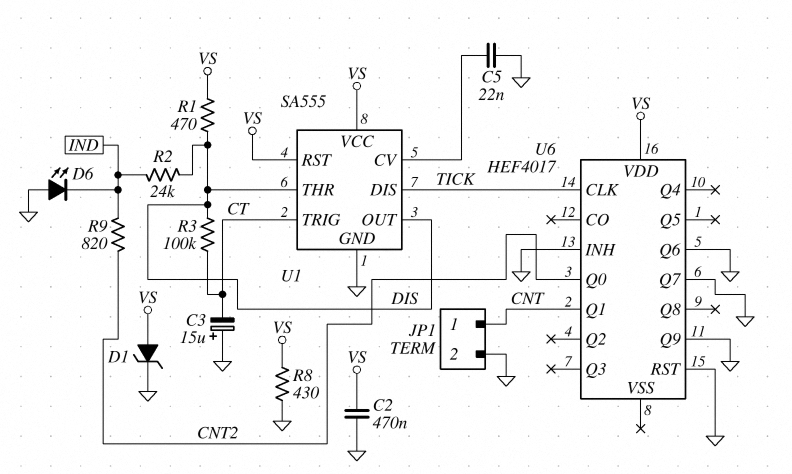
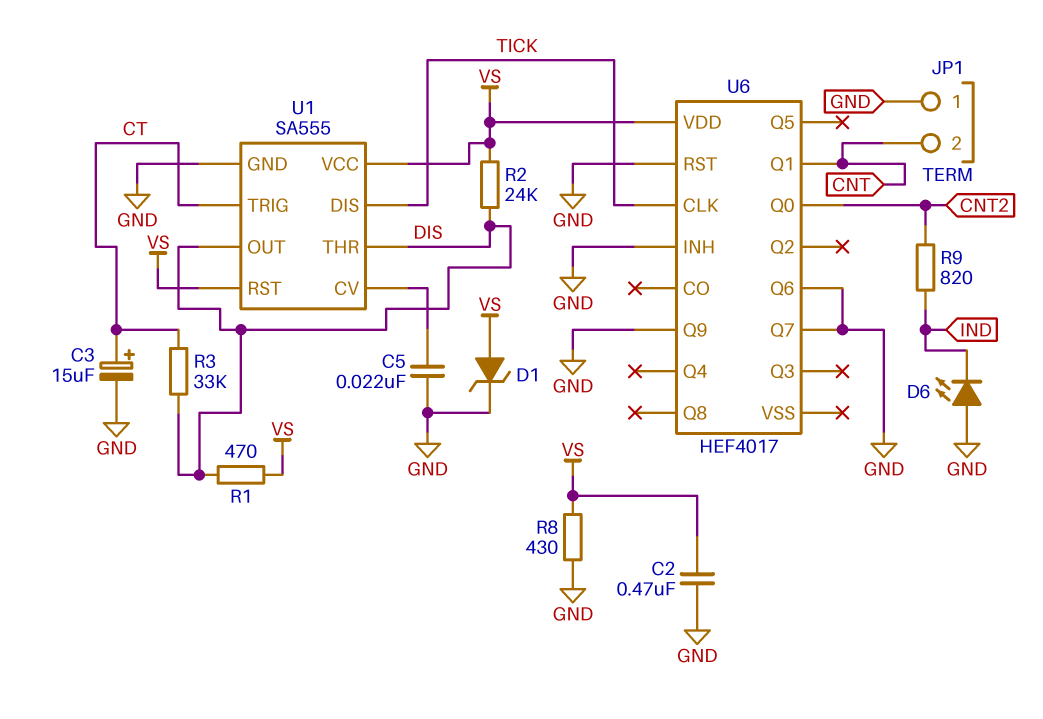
C3: 15uF (plus GND, minus CT) -> 15uF (plus CT, minus GND)
JP1 pin 1: CNT -> GND
JP1 pin 2: GND -> CNT
R2: 24k (DIS, IND) -> 24k (DIS, VS)
R3: 100k (CT, DIS) -> 33k (CT, DIS)

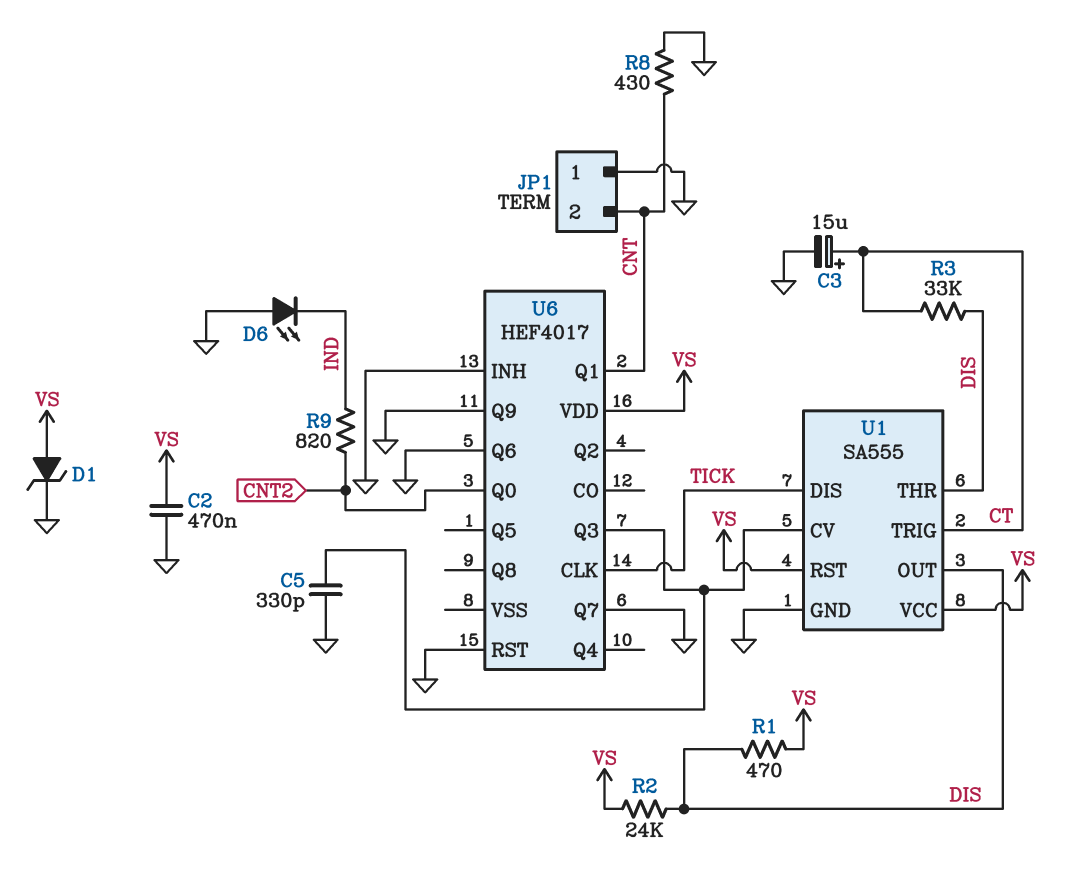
C5: 22nF (GND, U1/CV) -> 330pF (GND, U1/CV)
R8: 430 (GND, VS) -> 430 (CNT, GND)
U6 pin Q3: none -> U1/CV

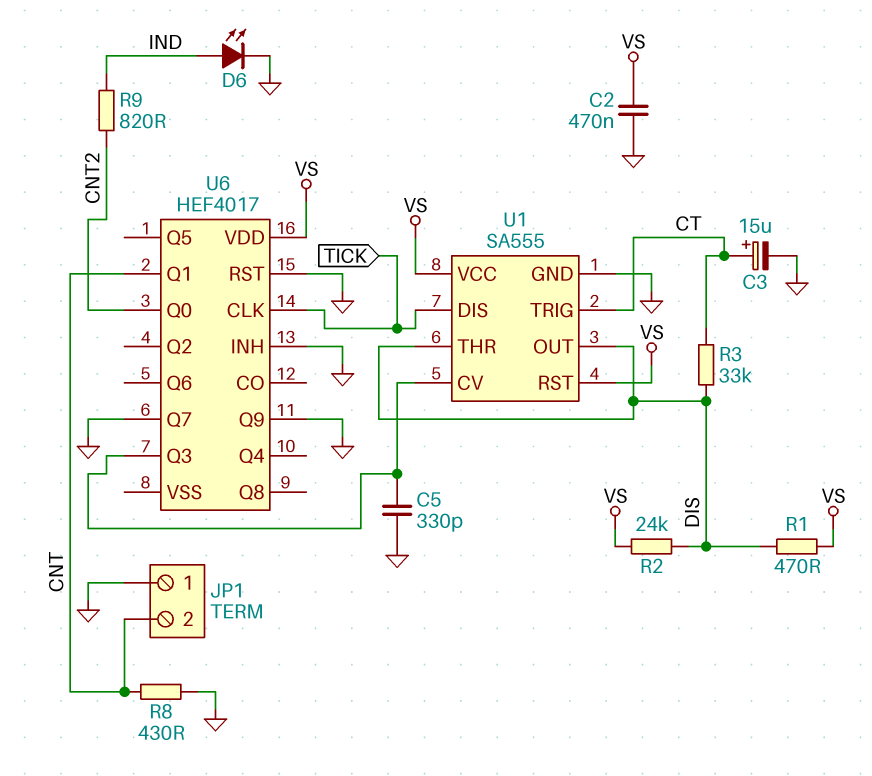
D1: zener (A VS, K GND) -> none
D6: LED (A GND, K IND) -> LED (A IND, K GND)
U6 pin Q6: GND -> none

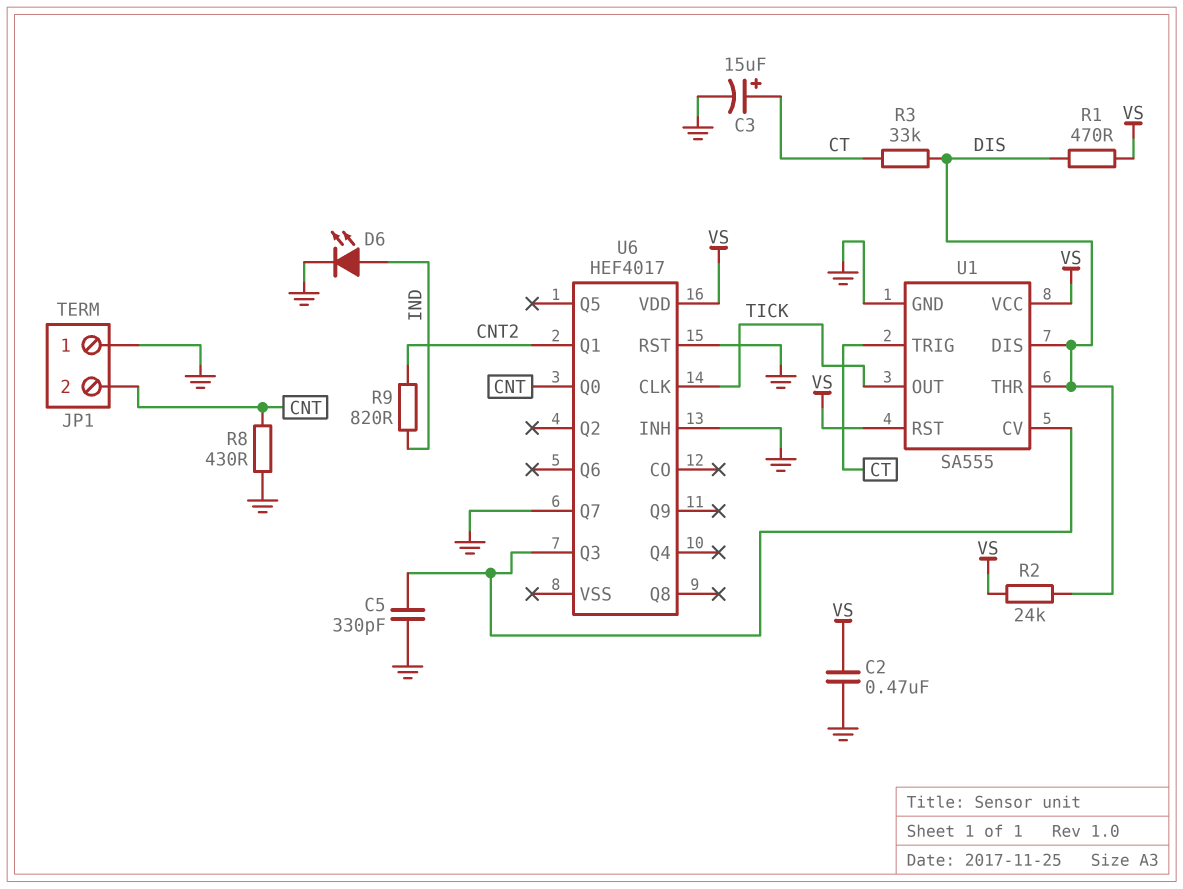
U1 pin DIS: TICK -> DIS
U1 pin OUT: DIS -> TICK
U6 pin Q0: CNT2 -> CNT
U6 pin Q1: CNT -> CNT2
U6 pin Q9: GND -> none

